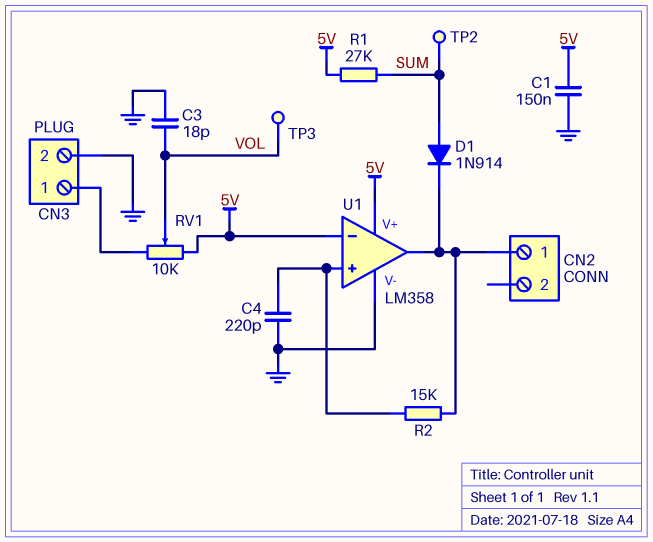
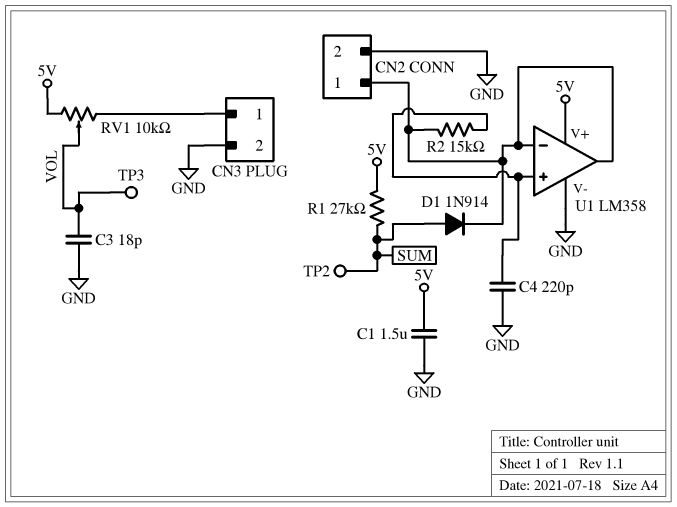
C1: 150nF (5V, GND) -> 1.5uF (5V, GND)
CN2 pin 2: none -> GND
U1 pin in-: 5V -> CN2/1

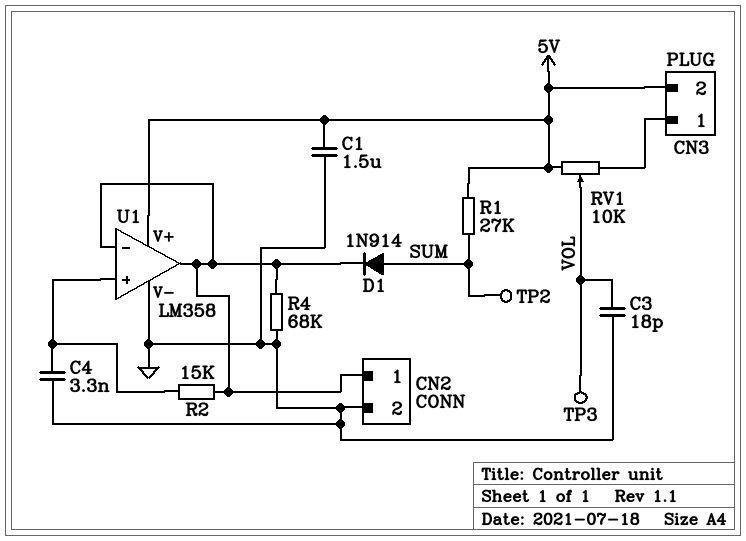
C4: 220pF (GND, U1/in+) -> 3.3nF (GND, U1/in+)
CN3 pin 2: GND -> 5V
R4: none -> 68k (CN2/1, GND)

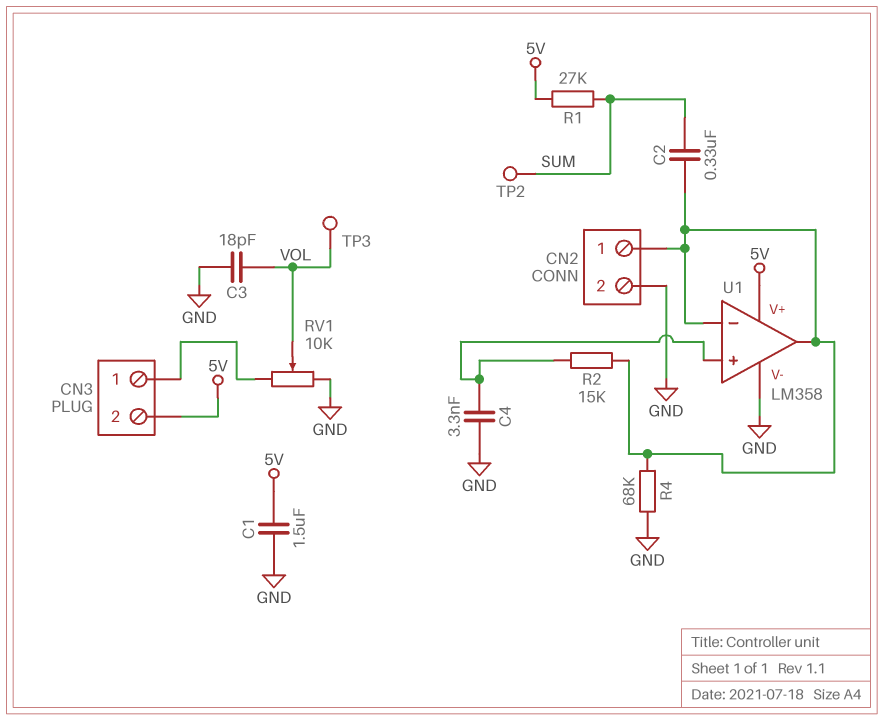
C2: none -> 330nF (CN2/1, SUM)
D1: diode 1N914 (A SUM, K CN2/1) -> none
RV1: 10k (5V, CN3/1, wiper VOL) -> 10k (CN3/1, GND, wiper VOL)

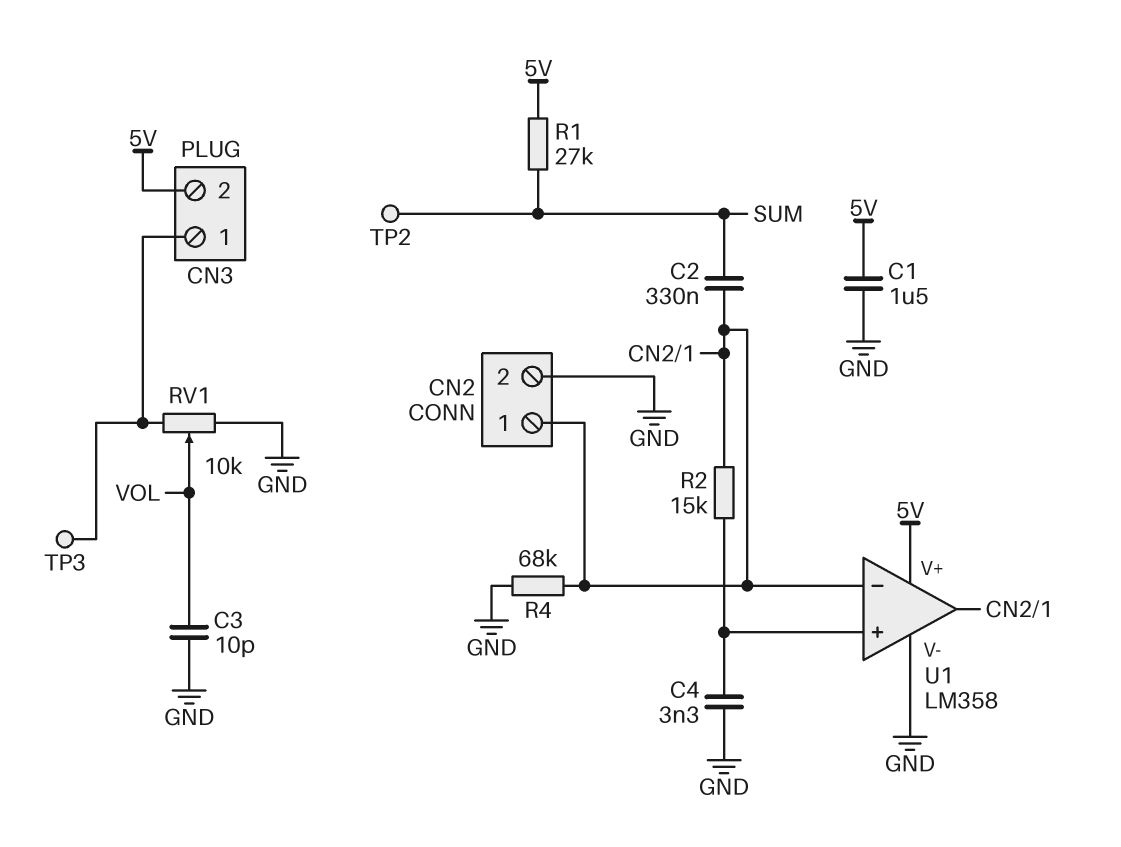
C3: 18pF (GND, VOL) -> 10pF (GND, VOL)
TP3: test point (VOL) -> test point (CN3/1)

